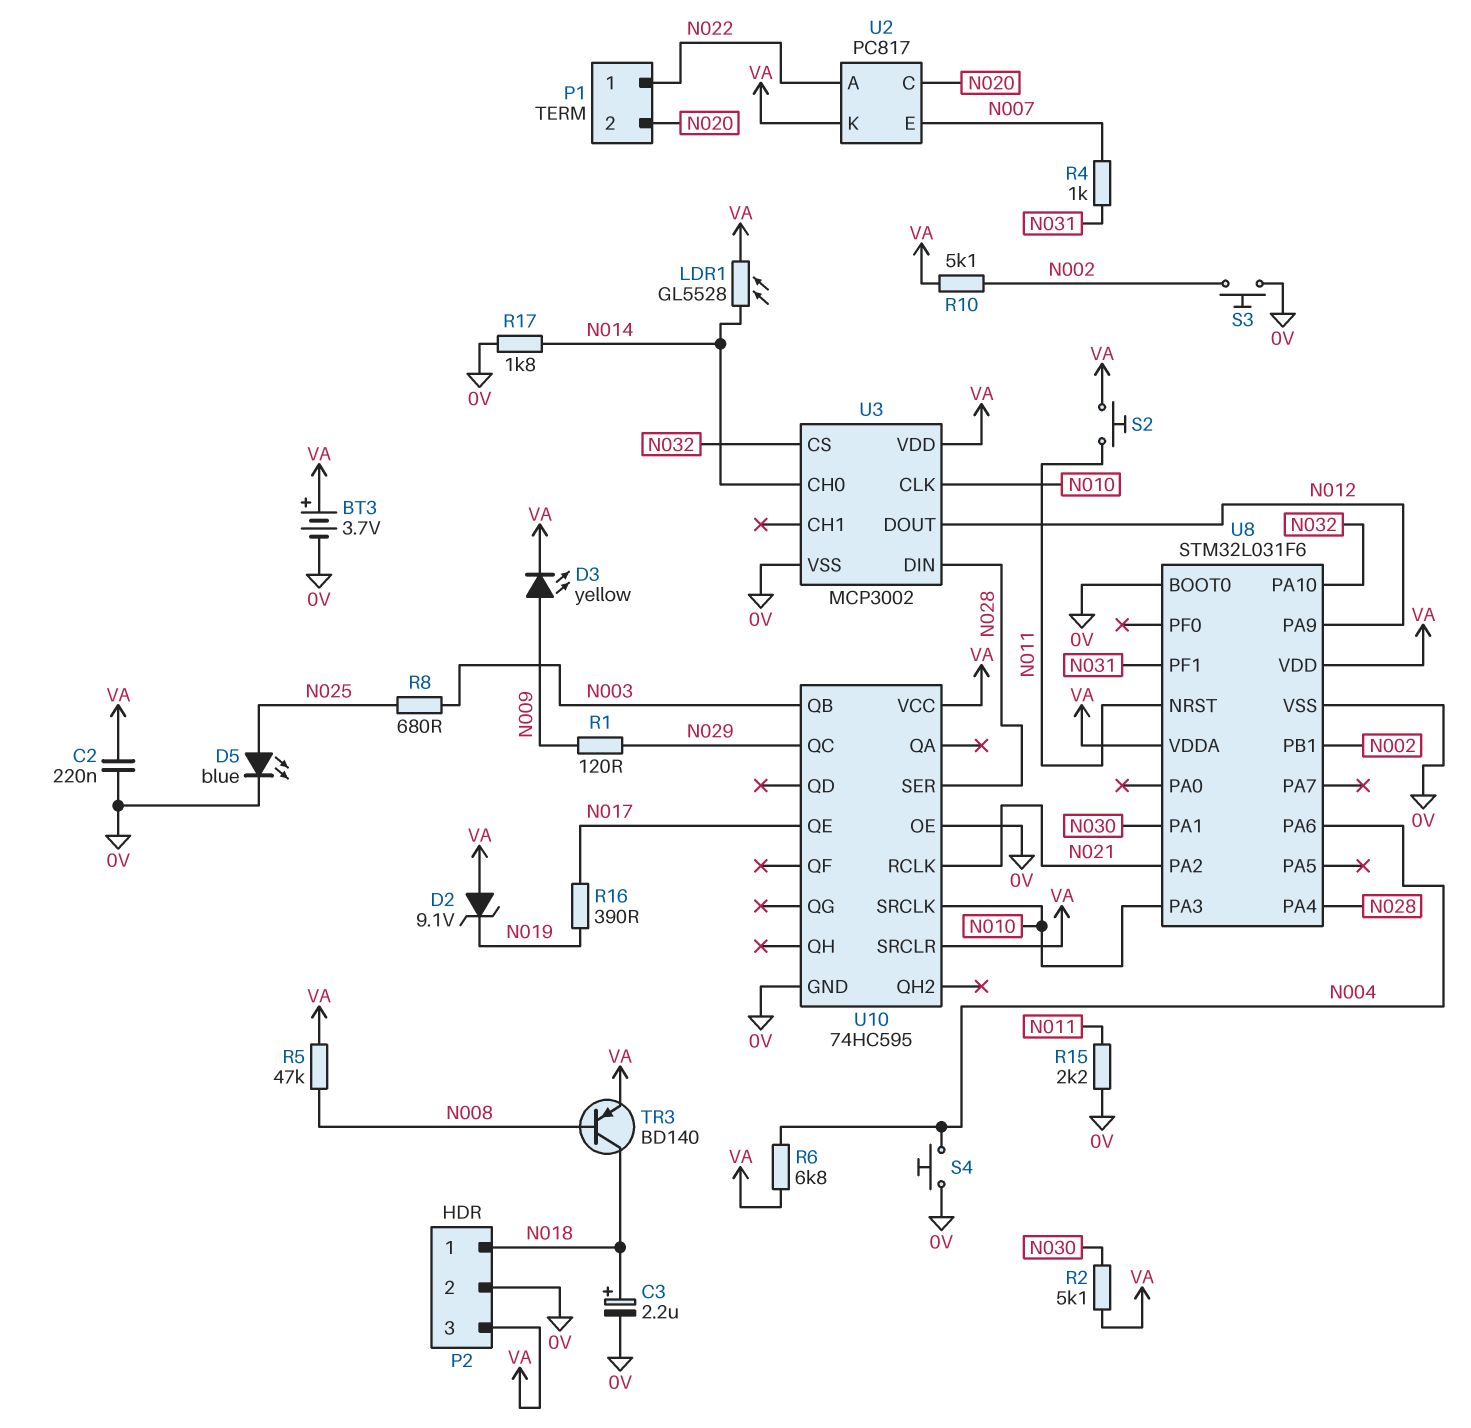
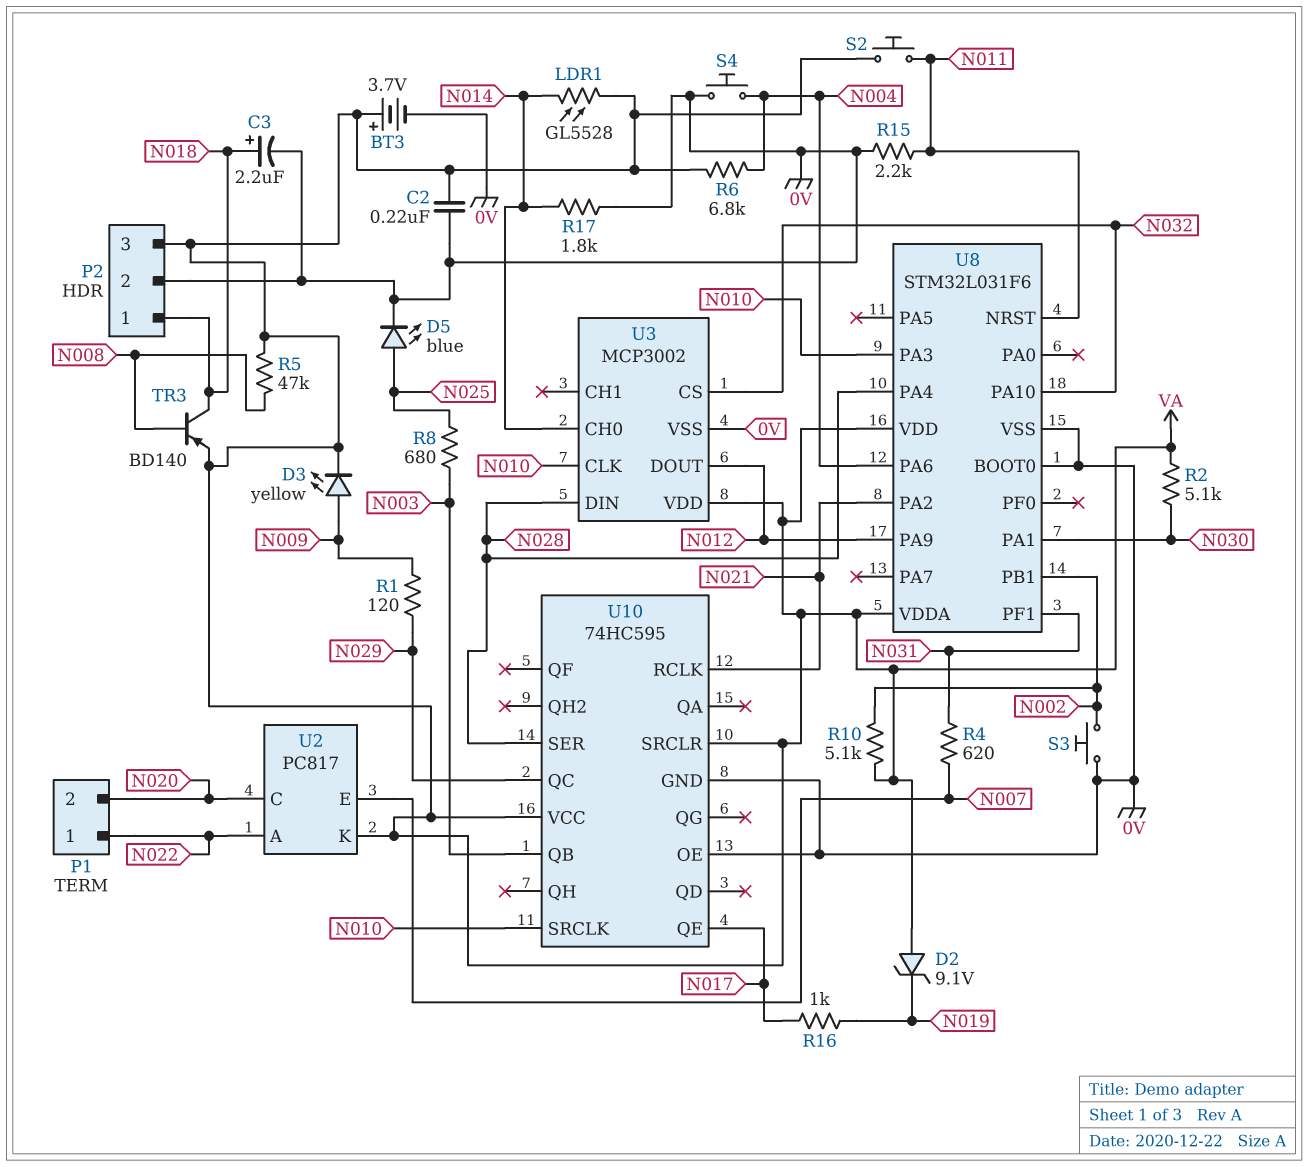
R4: 1k (N007, N031) -> 620 (N007, N031)
R16: 390 (N017, N019) -> 1k (N017, N019)

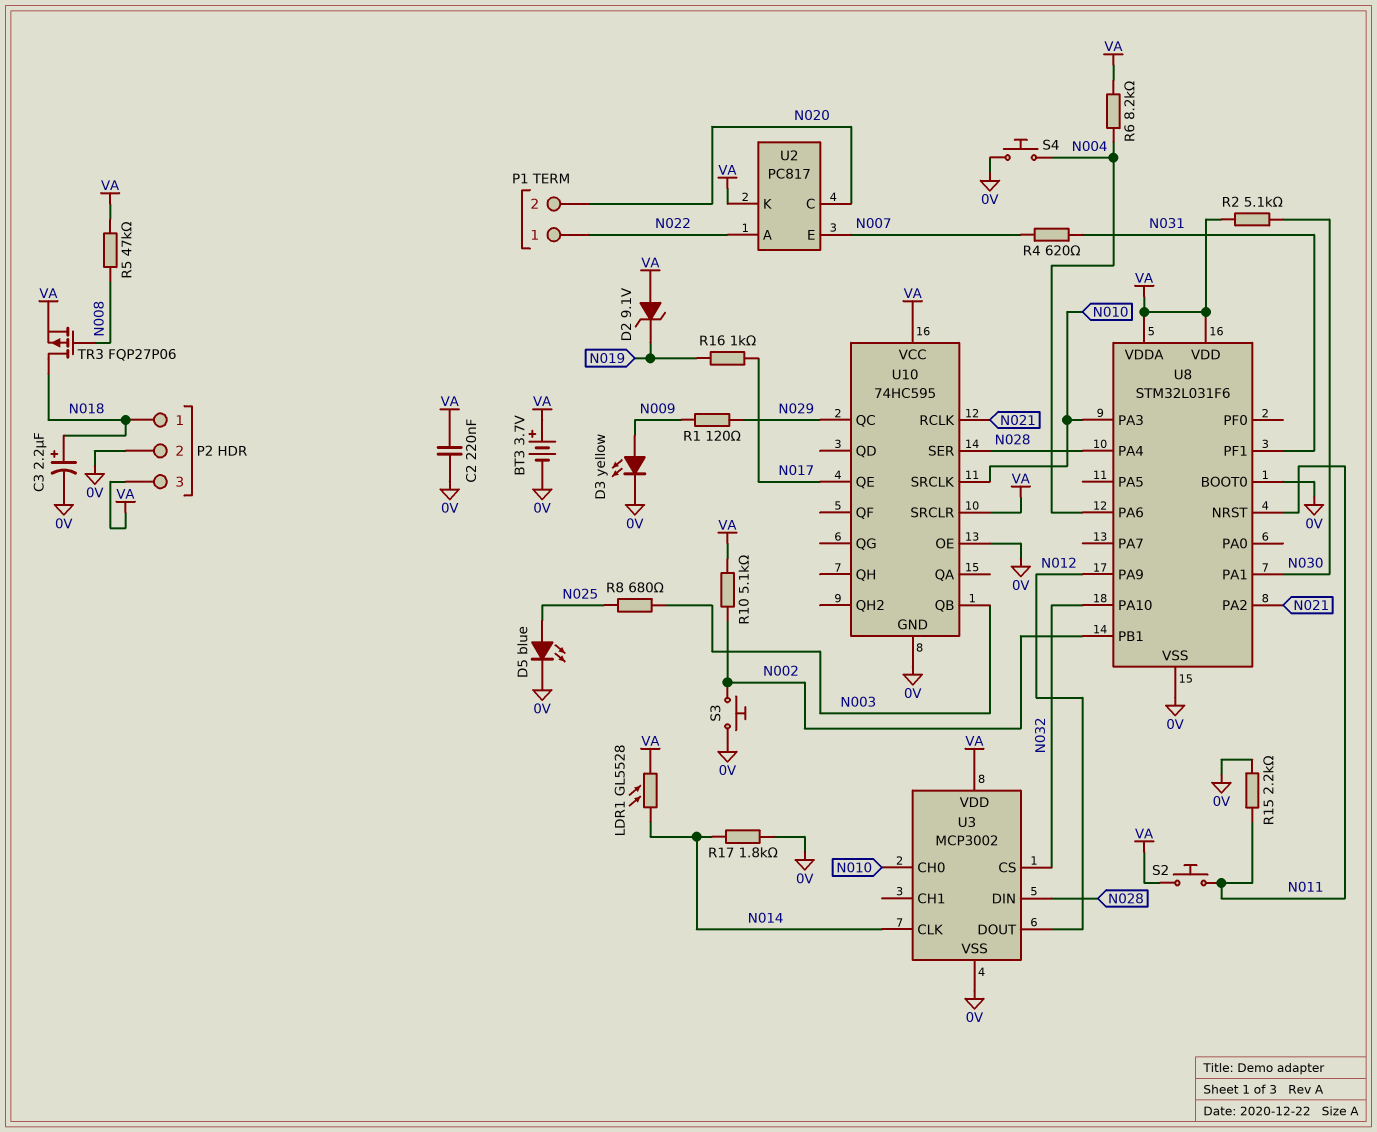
D3: LED yellow (A N009, K VA) -> LED yellow (A N009, K 0V)
R6: 6.8k (N004, VA) -> 8.2k (N004, VA)
TR3: PNP BD140 (B N008, C N018, E VA) -> PMOS FQP27P06 (G N008, D N018, S VA)
U3 pin CH0: N014 -> N010
U3 pin CLK: N010 -> N014

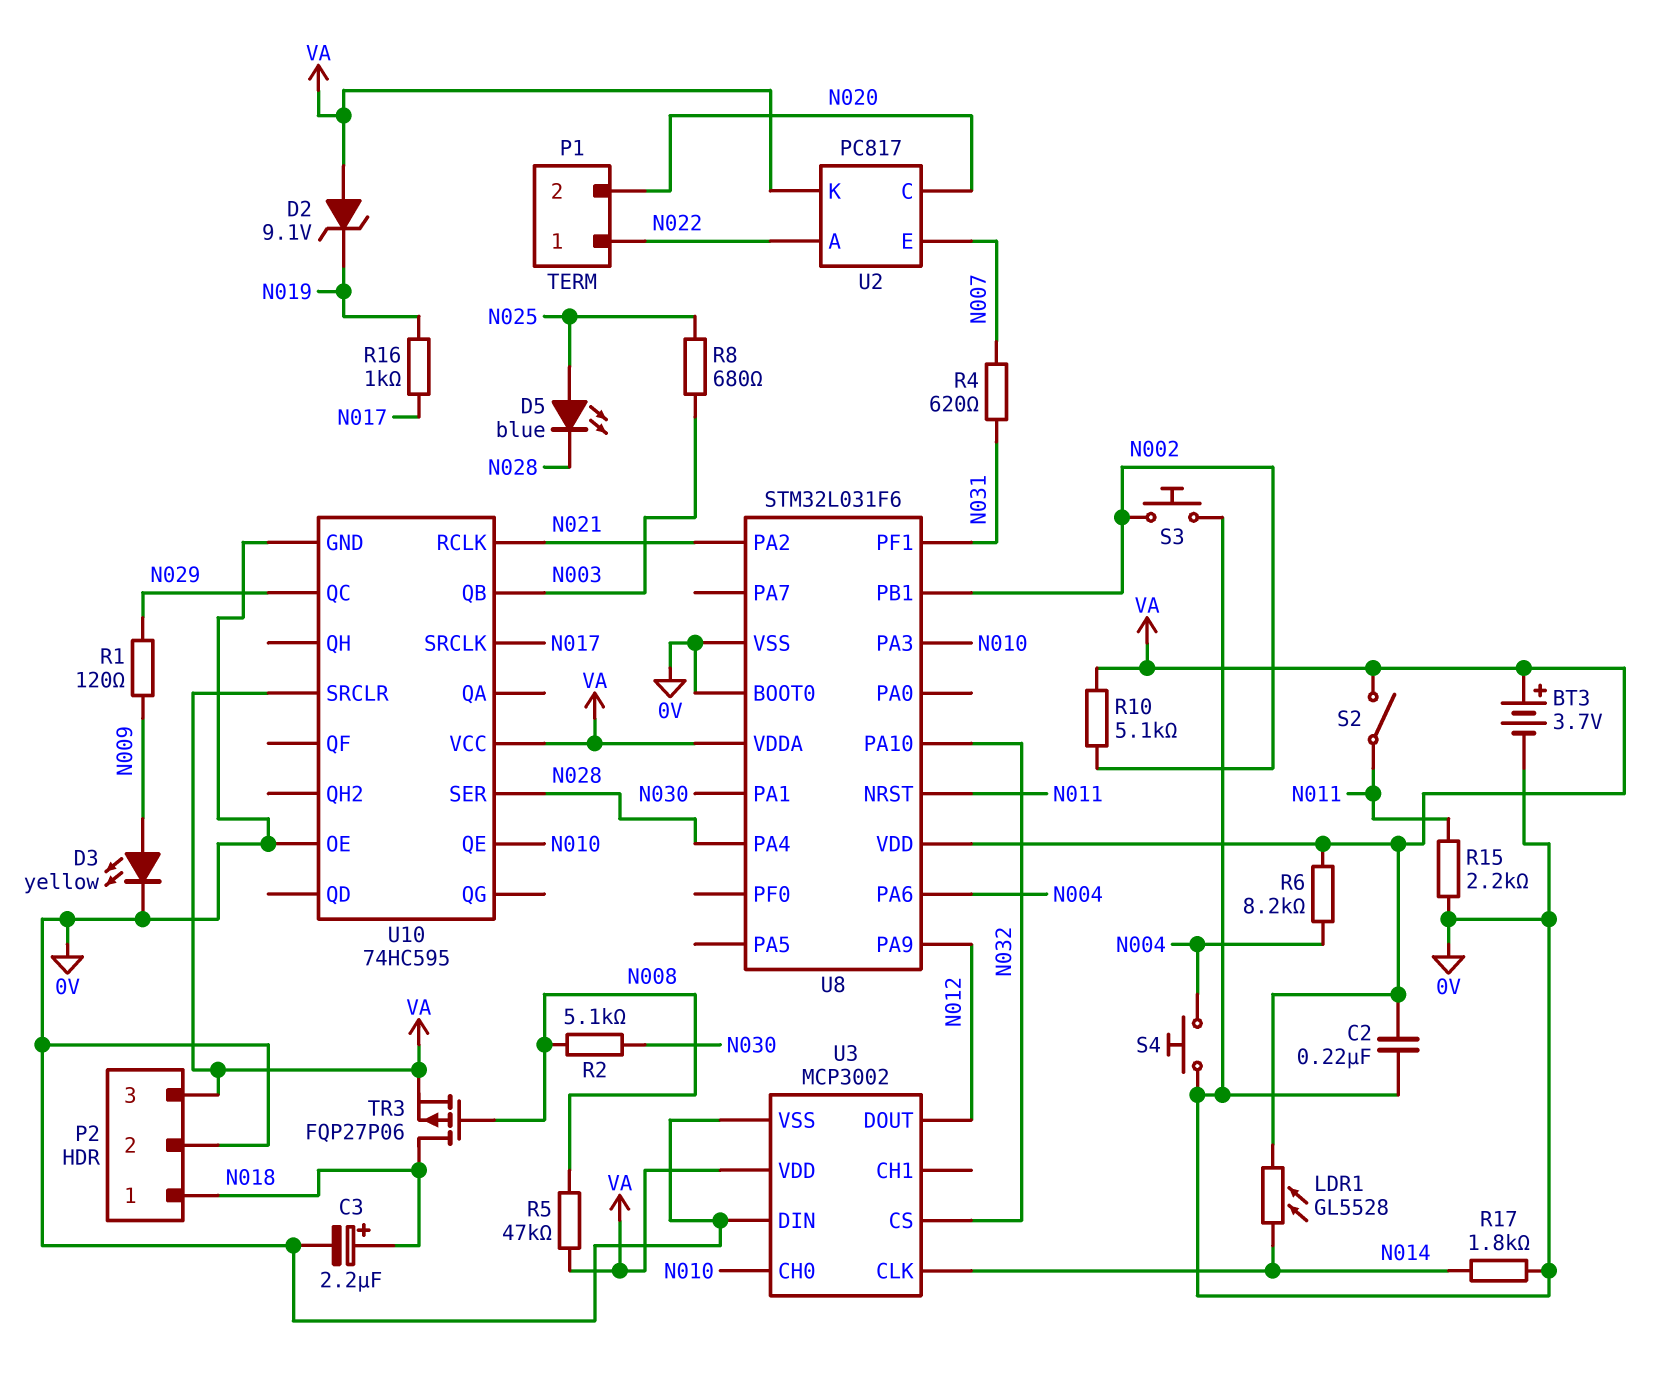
D5: LED blue (A N025, K 0V) -> LED blue (A N025, K N028)
R2: 5.1k (N030, VA) -> 5.1k (N008, N030)
S2: button (N011, VA) -> switch (N011, VA)
U3 pin DIN: N028 -> 0V
U10 pin QE: N017 -> N010
U10 pin SRCLK: N010 -> N017

